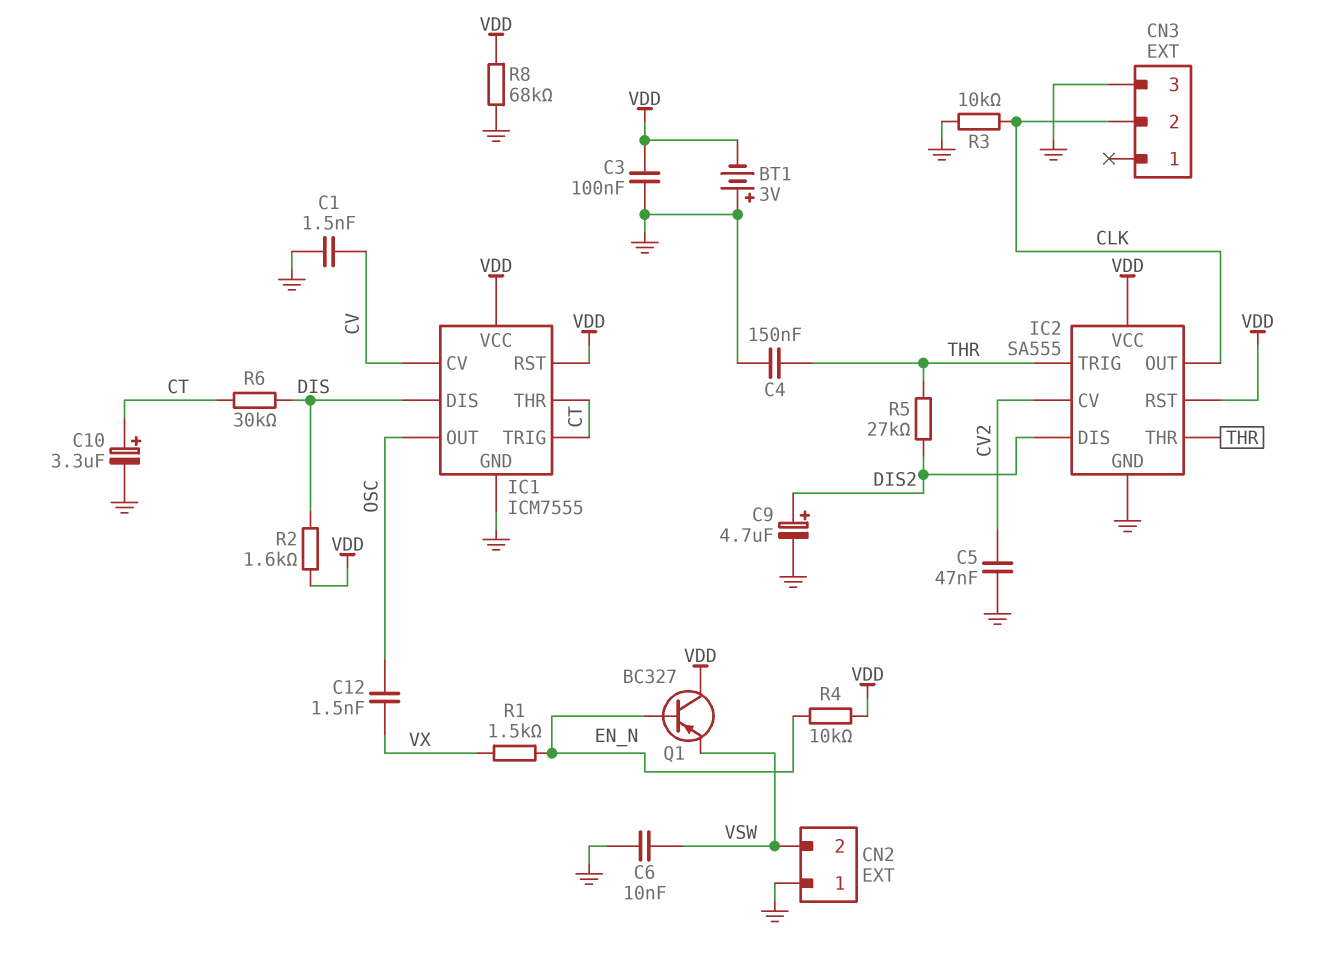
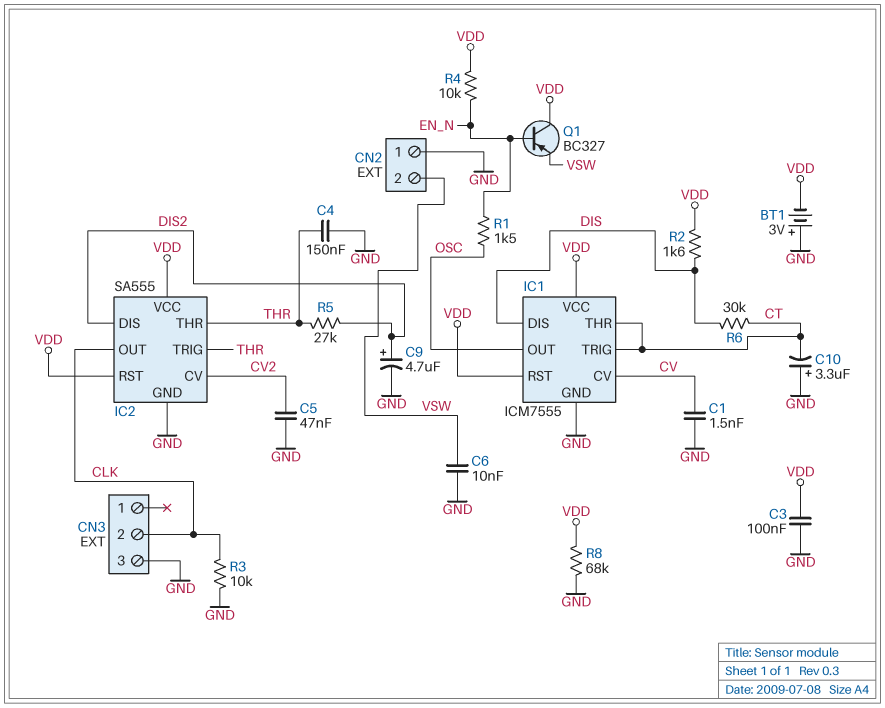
C10: 3.3uF (plus CT, minus GND) -> 3.3uF (plus GND, minus CT)
C12: 1.5nF (OSC, VX) -> none
R1: 1.5k (EN_N, VX) -> 1.5k (EN_N, OSC)

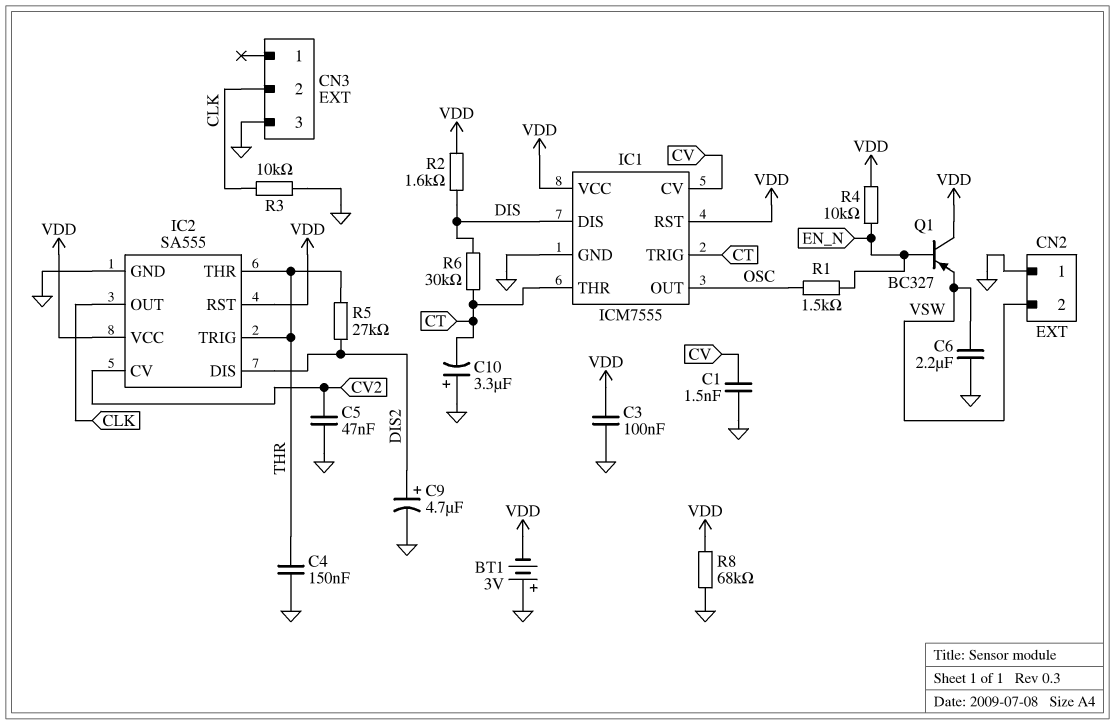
C6: 10nF (GND, VSW) -> 2.2uF (GND, VSW)

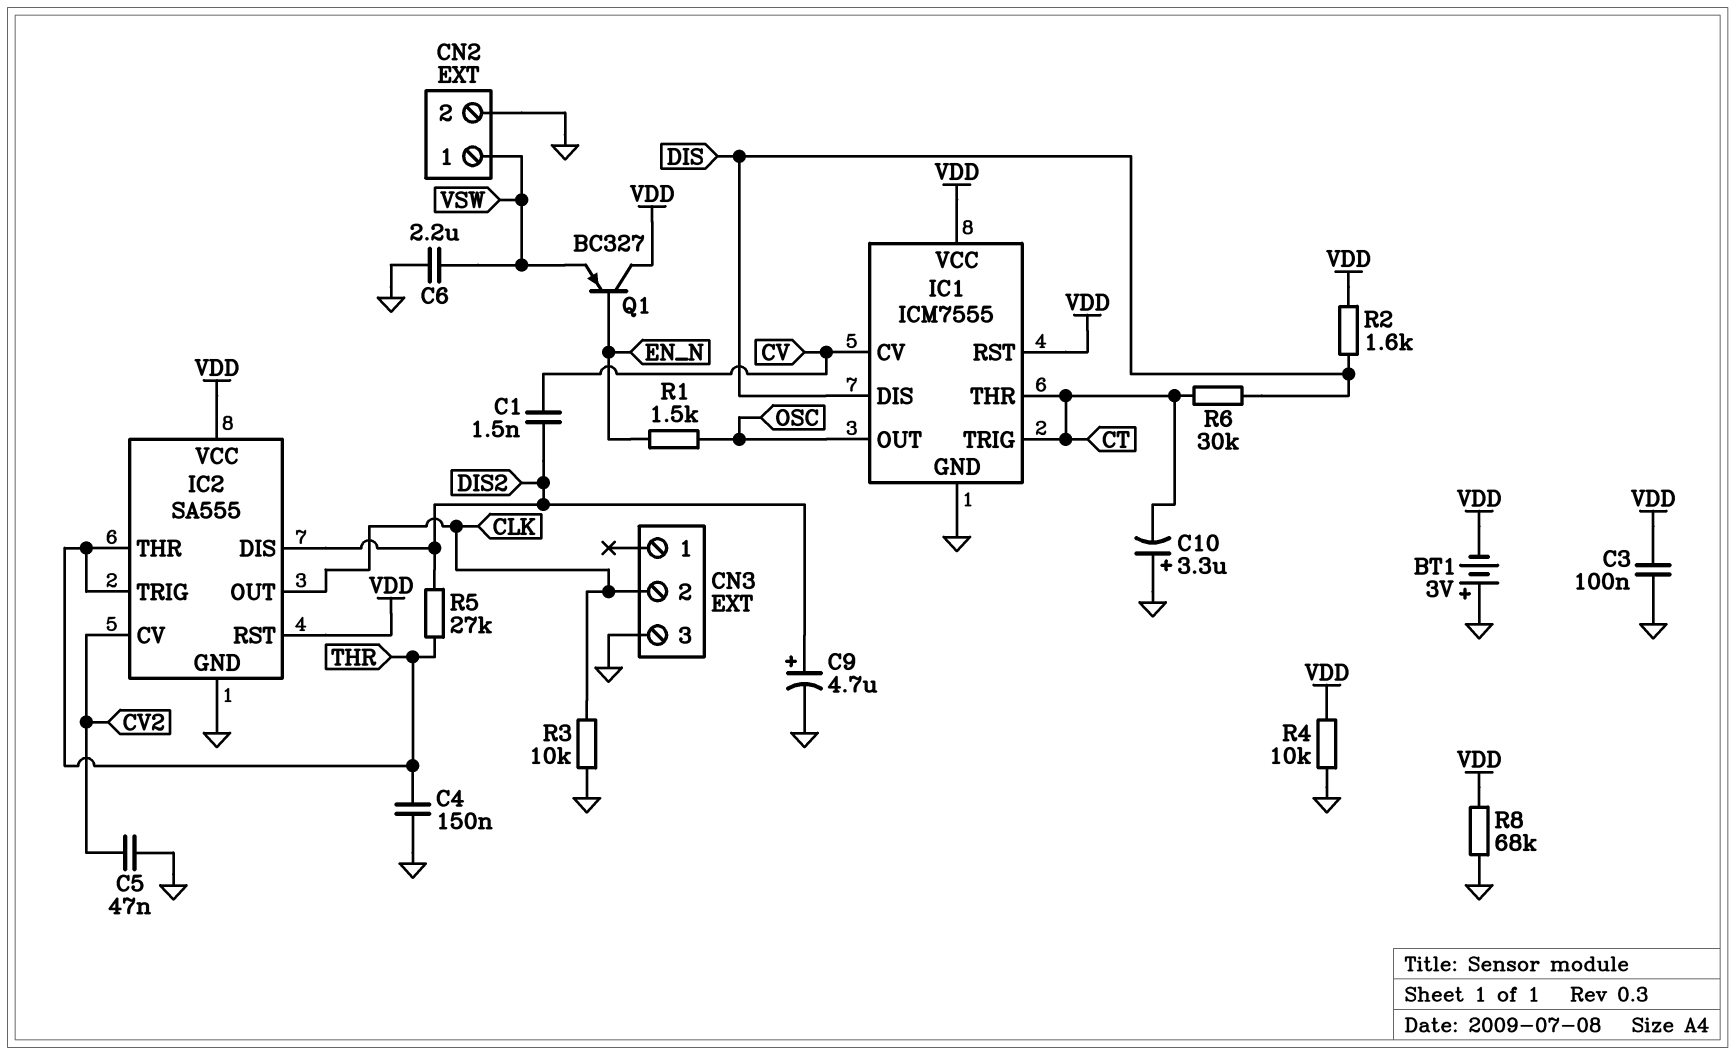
C1: 1.5nF (CV, GND) -> 1.5nF (CV, DIS2)
CN2 pin 1: GND -> VSW
CN2 pin 2: VSW -> GND
R4: 10k (EN_N, VDD) -> 10k (GND, VDD)

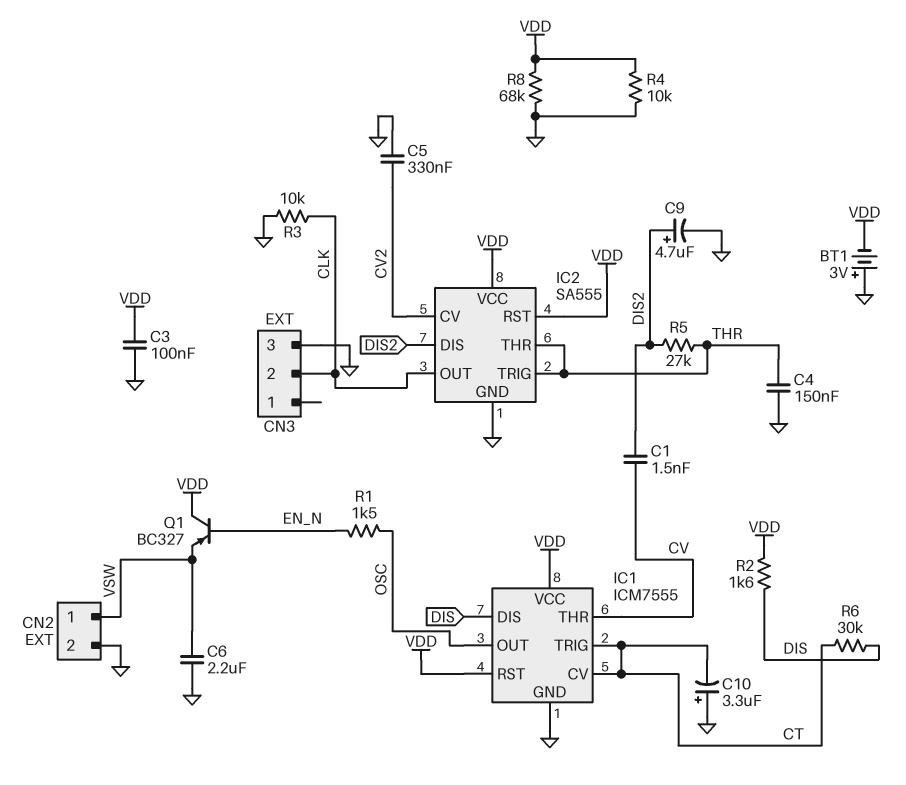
C5: 47nF (CV2, GND) -> 330nF (CV2, GND)
IC1 pin CV: CV -> CT
IC1 pin THR: CT -> CV

